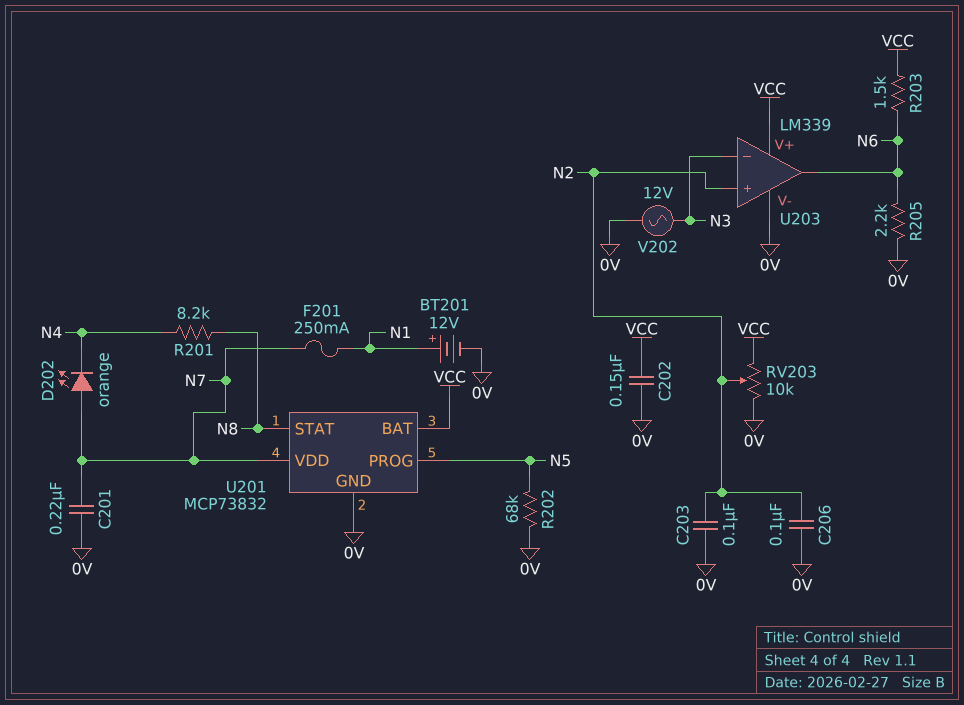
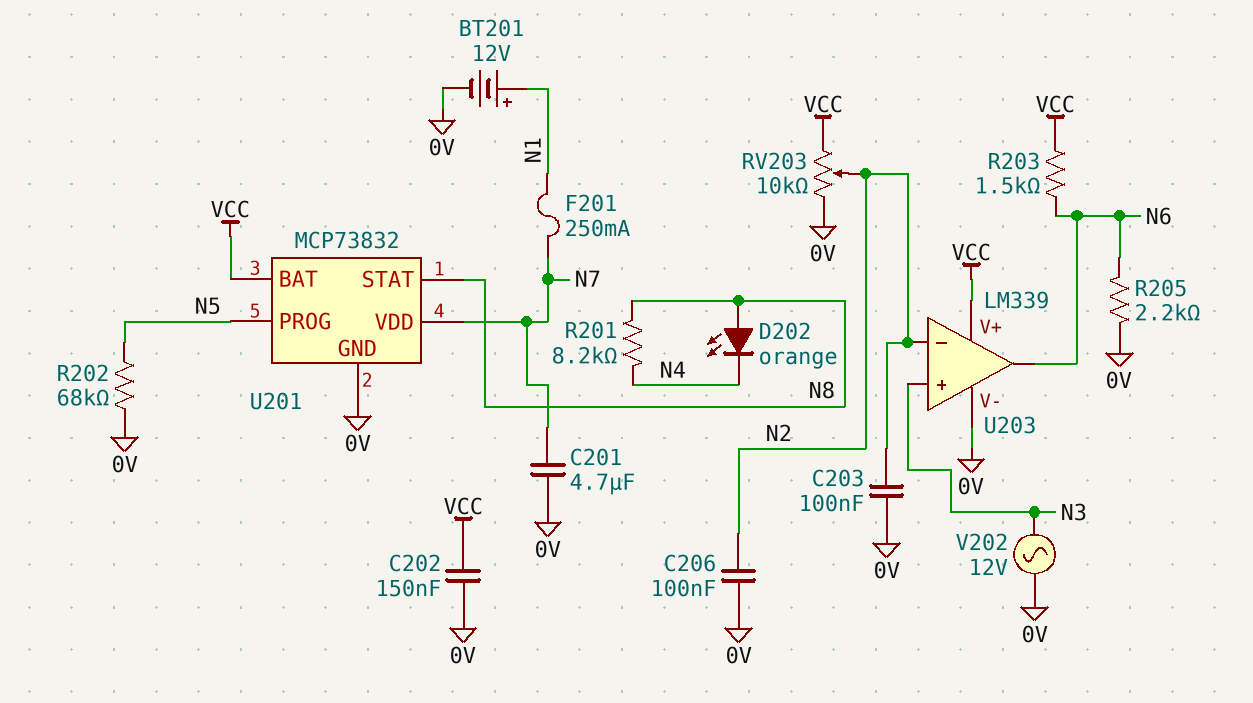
C201: 220nF (0V, N7) -> 4.7uF (0V, N7)
D202: LED orange (A N7, K N4) -> LED orange (A N8, K N4)
U203 pin in+: N2 -> N3
U203 pin in-: N3 -> N2

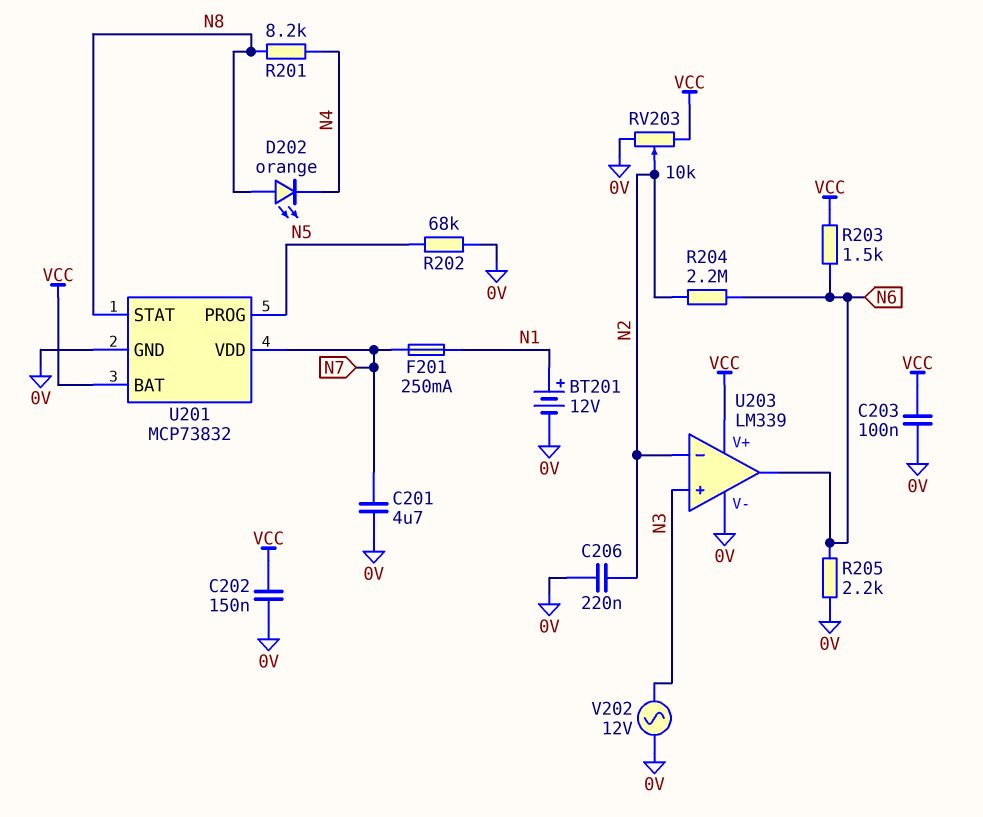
C203: 100nF (0V, N2) -> 100nF (0V, VCC)
C206: 100nF (0V, N2) -> 220nF (0V, N2)
R204: none -> 2.2M (N2, N6)

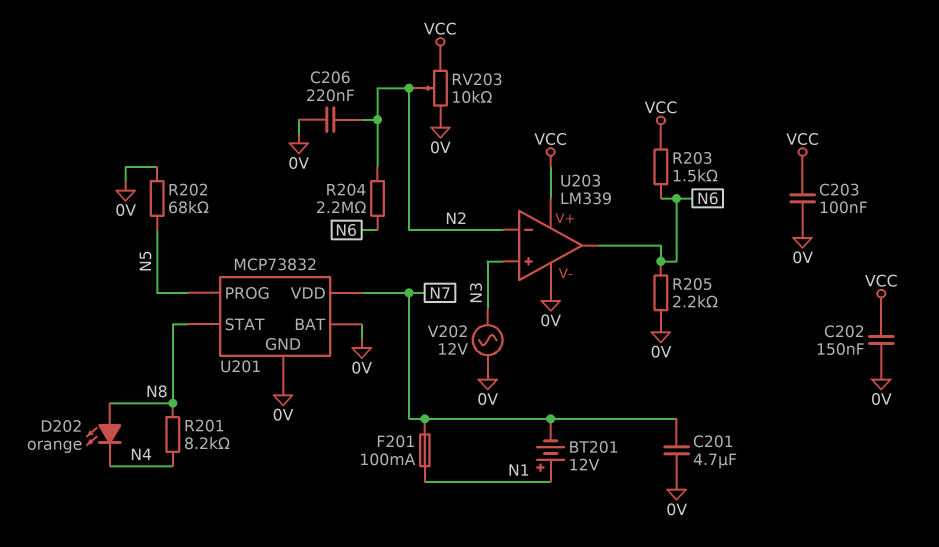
BT201: 12V (plus N1, minus 0V) -> 12V (plus N1, minus N7)
F201: 250mA (N1, N7) -> 100mA (N1, N7)
U201 pin BAT: VCC -> 0V

